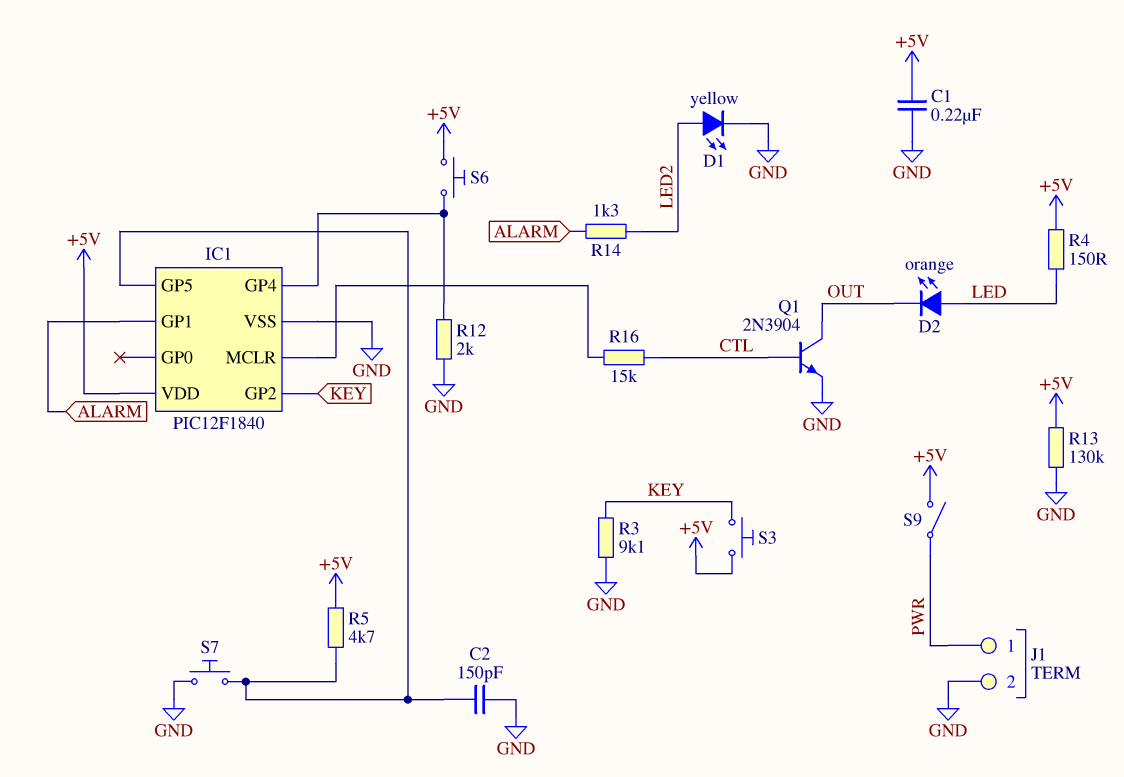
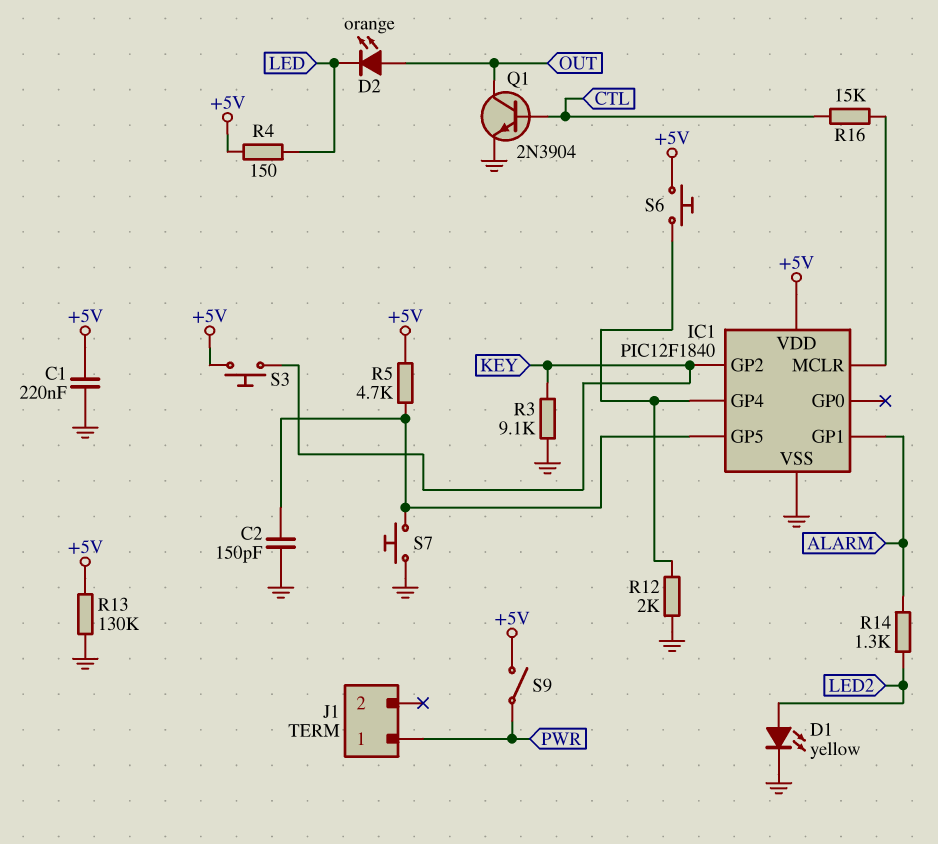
D2: LED orange (A LED, K OUT) -> LED orange (A OUT, K LED)
J1 pin 2: GND -> none

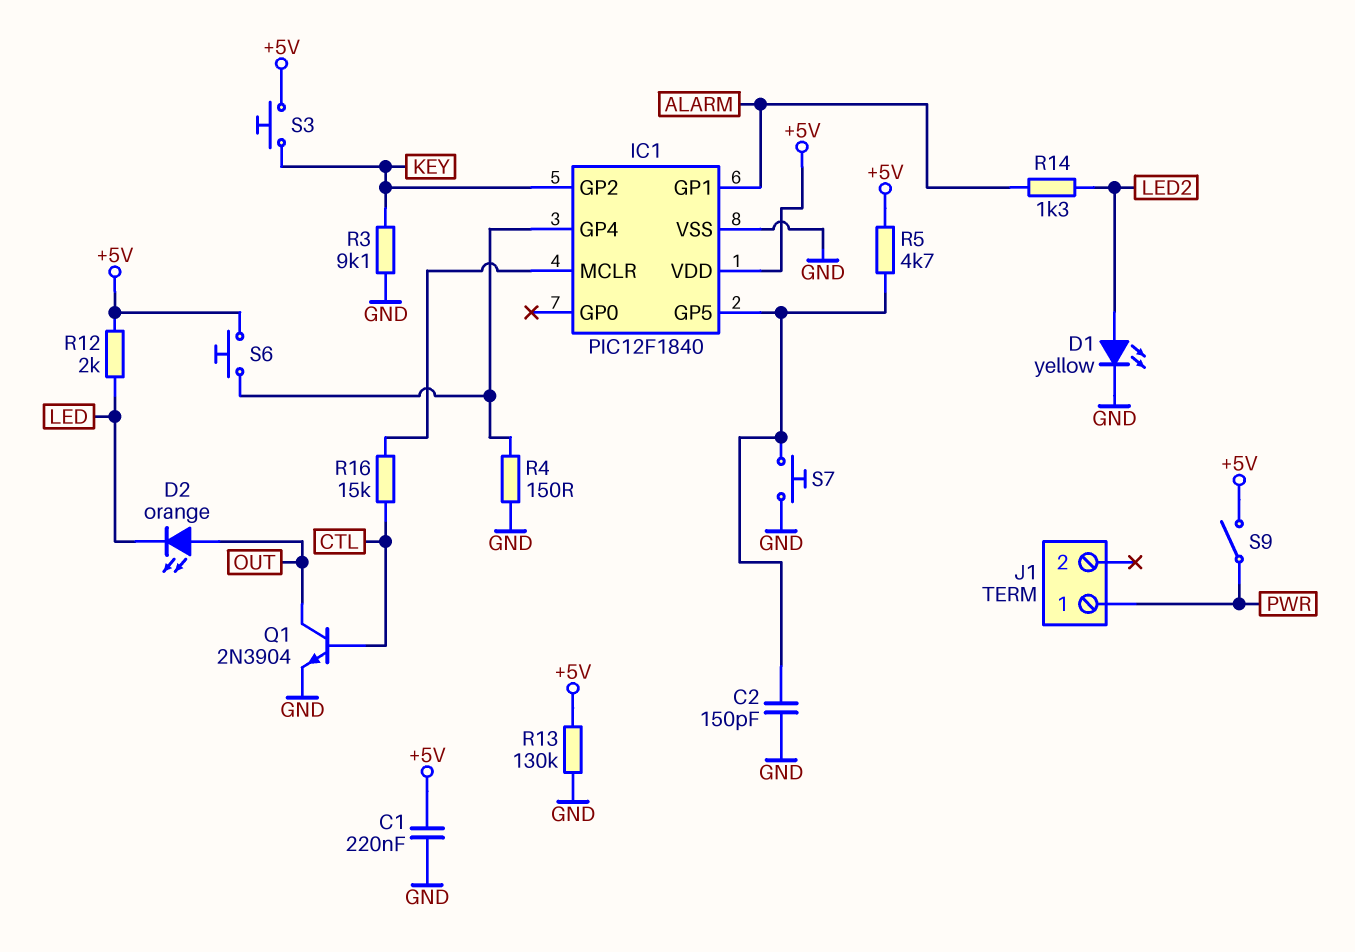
R4: 150 (+5V, LED) -> 150 (GND, IC1/GP4)
R12: 2k (GND, IC1/GP4) -> 2k (+5V, LED)

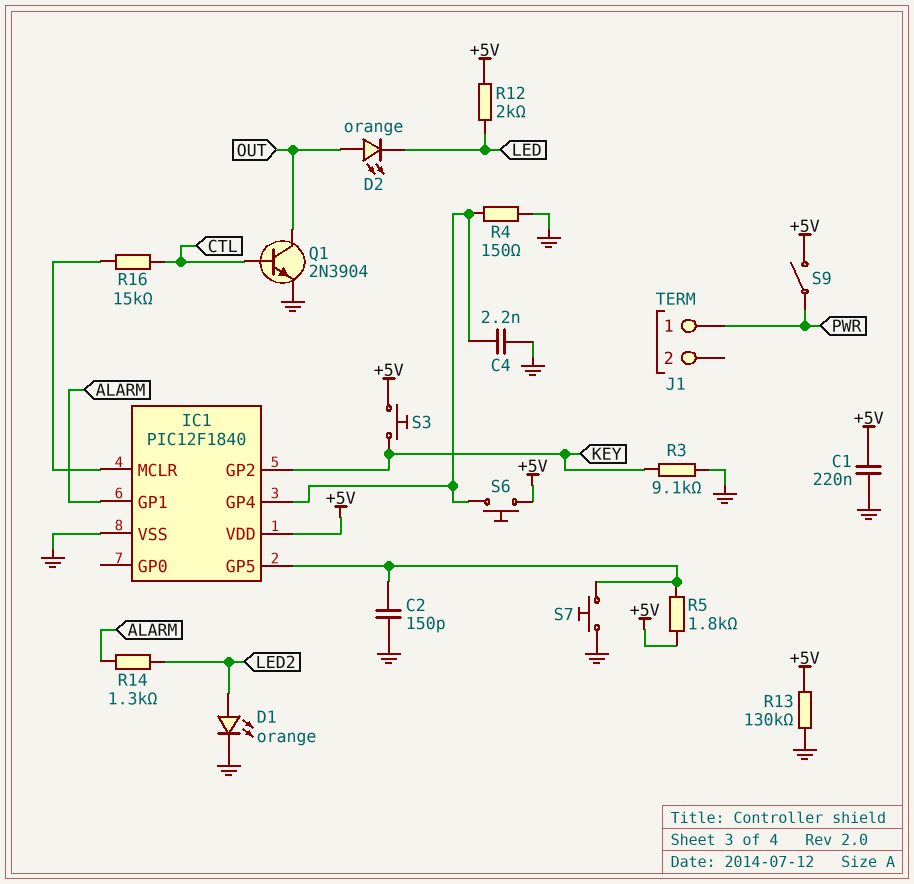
C4: none -> 2.2nF (GND, IC1/GP4)
D1: LED yellow (A LED2, K GND) -> LED orange (A LED2, K GND)
R5: 4.7k (+5V, IC1/GP5) -> 1.8k (+5V, IC1/GP5)

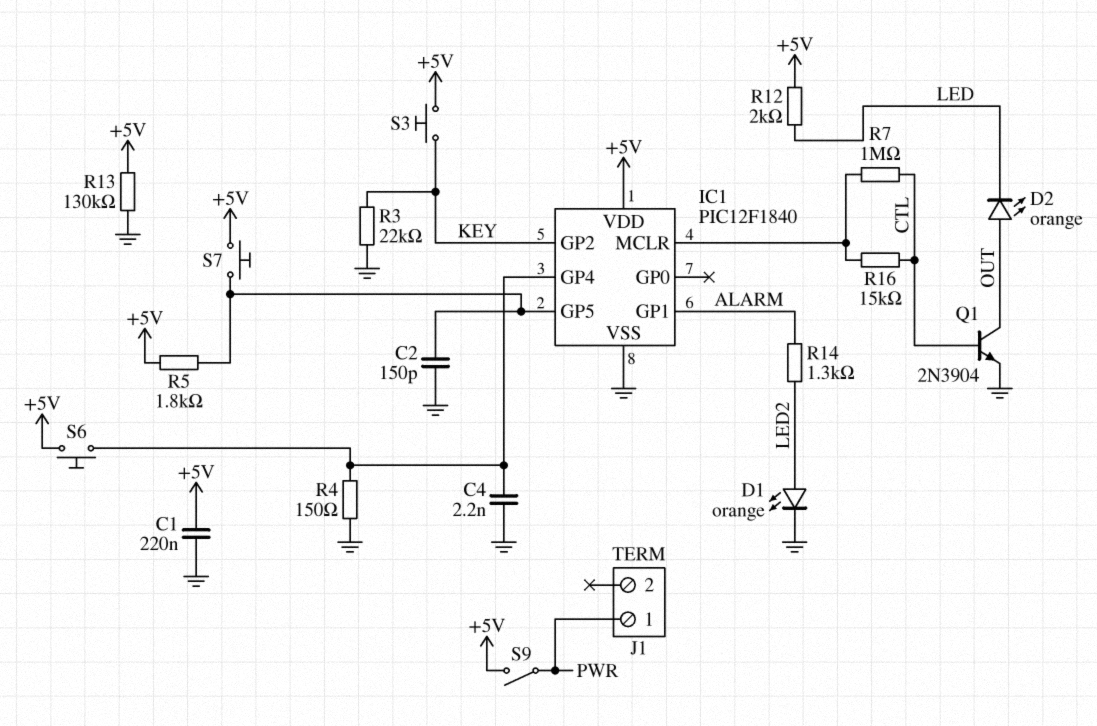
R3: 9.1k (GND, KEY) -> 22k (GND, KEY)
R7: none -> 1M (CTL, IC1/MCLR)
S7: button (GND, IC1/GP5) -> button (+5V, IC1/GP5)

